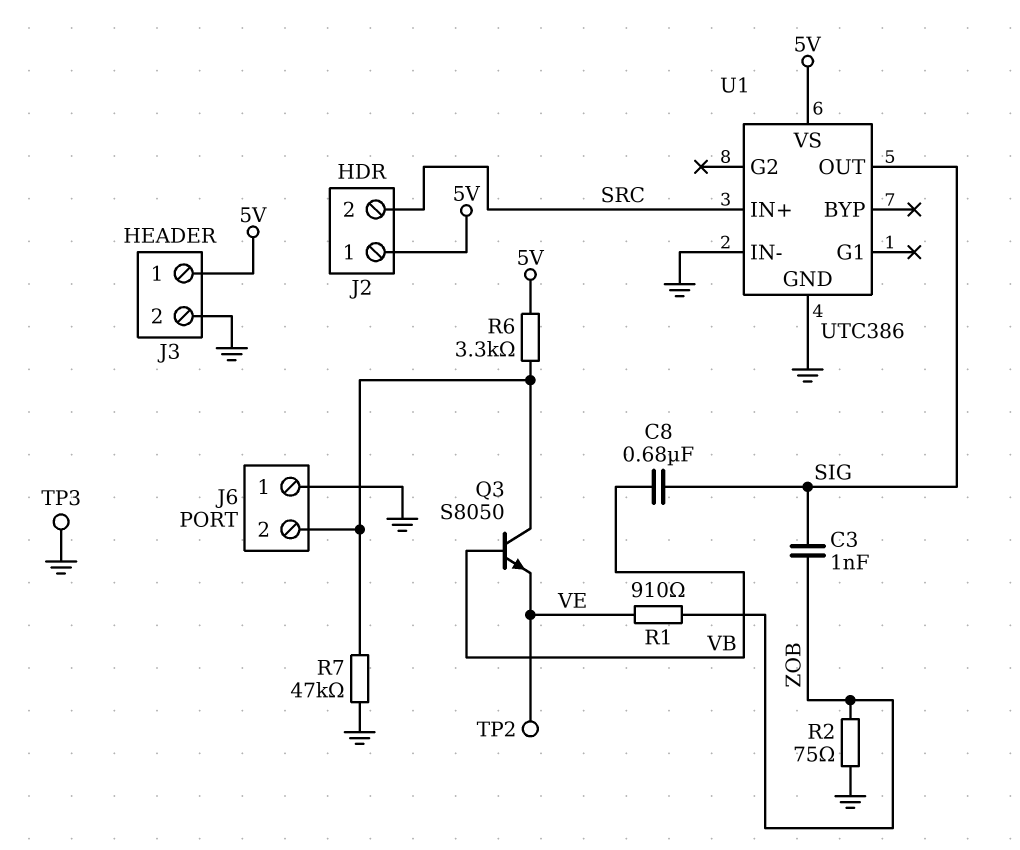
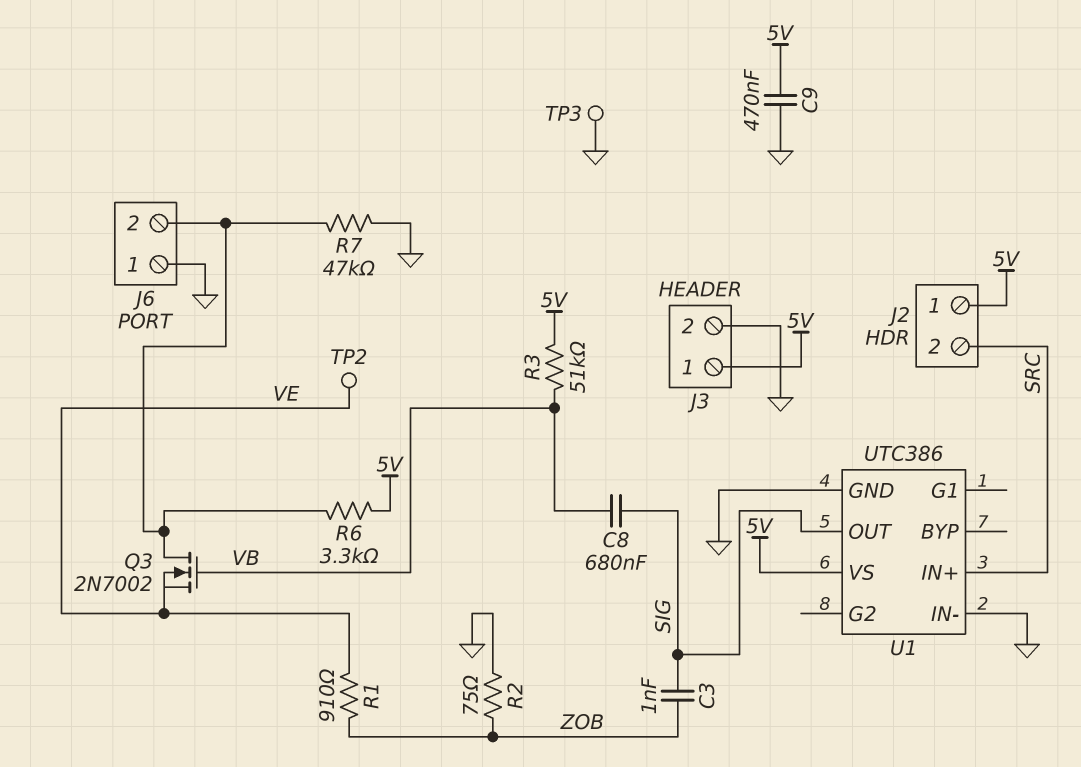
C9: none -> 470nF (5V, GND)
Q3: NPN S8050 (B VB, C J6/2, E VE) -> NMOS 2N7002 (G VB, D J6/2, S VE)
R3: none -> 51k (5V, VB)

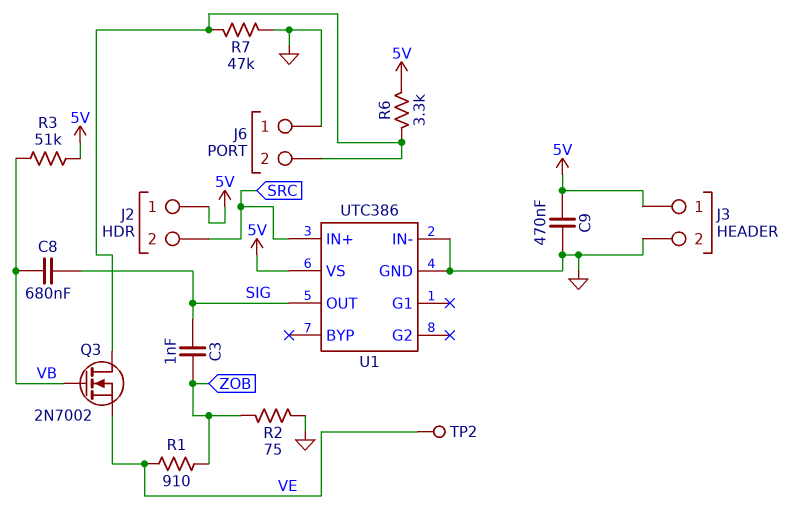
TP3: test point (GND) -> none

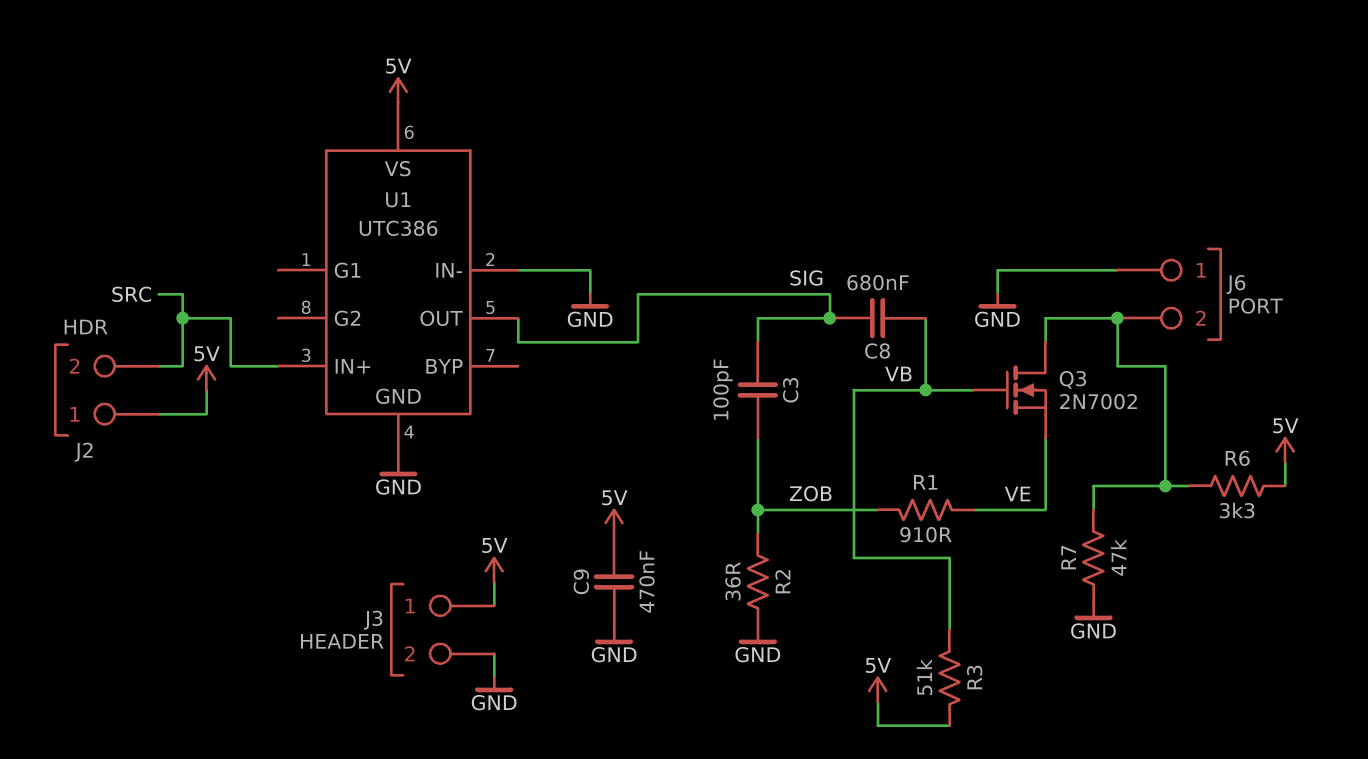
C3: 1nF (SIG, ZOB) -> 100pF (SIG, ZOB)
R2: 75 (GND, ZOB) -> 36 (GND, ZOB)
TP2: test point (VE) -> none

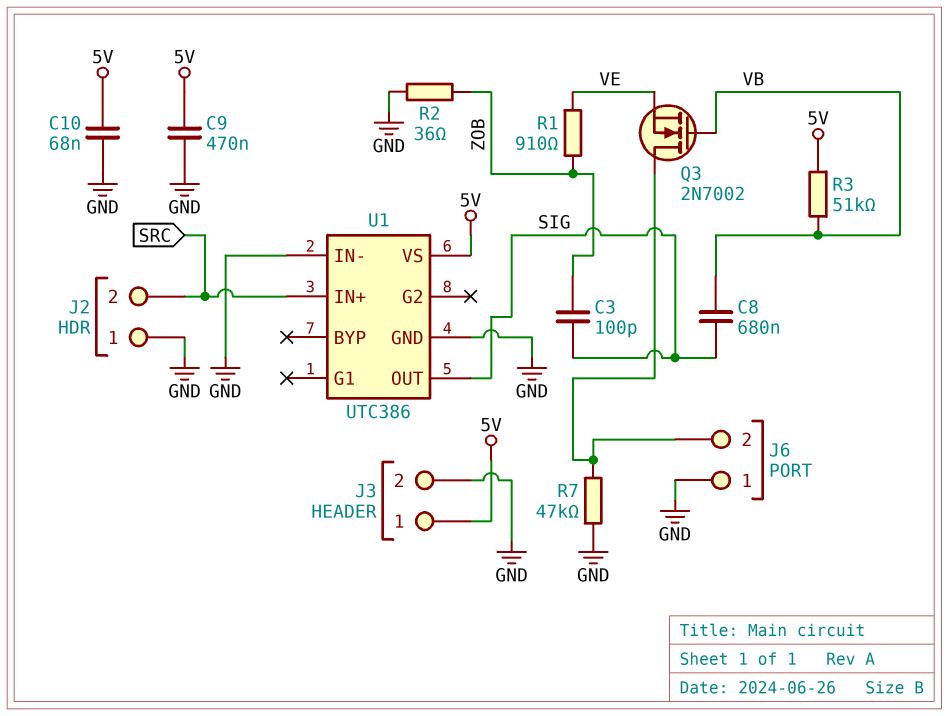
C10: none -> 68nF (5V, GND)
J2 pin 1: 5V -> GND
R6: 3.3k (5V, J6/2) -> none

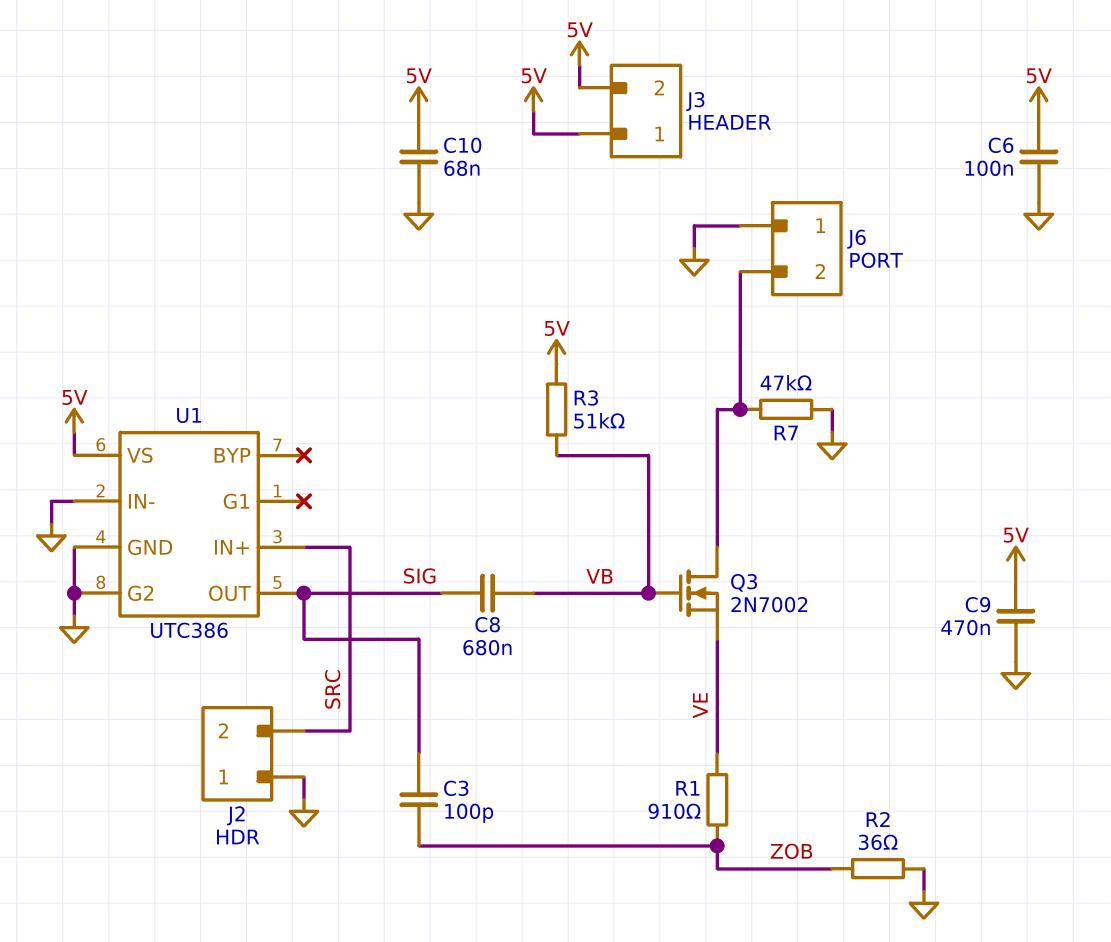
C6: none -> 100nF (5V, GND)
J3 pin 2: GND -> 5V
U1 pin G2: none -> GND

